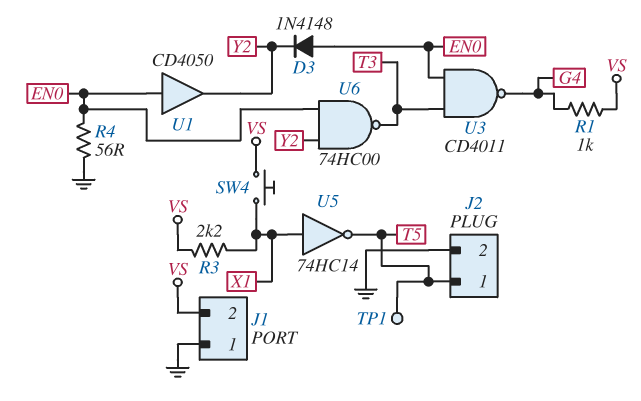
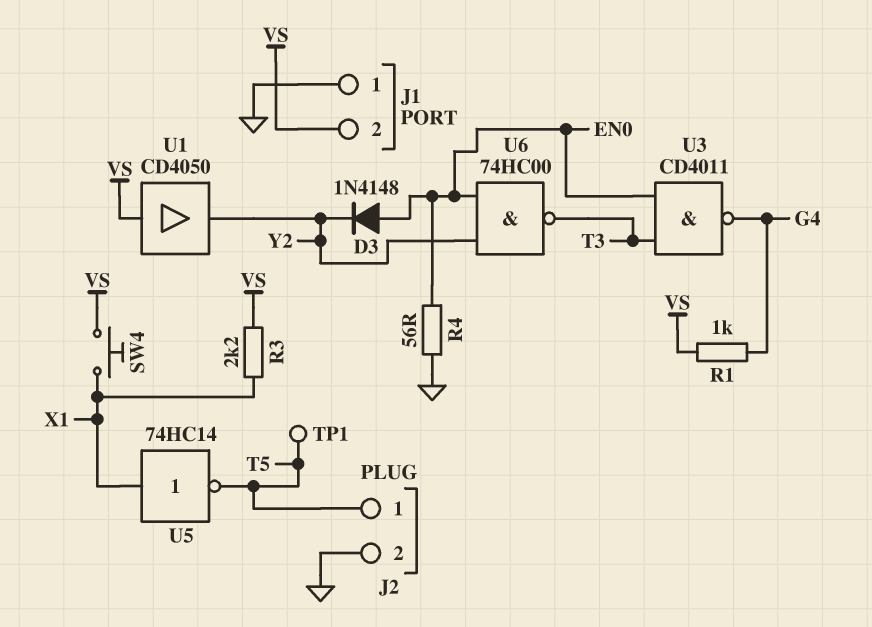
U1: buffer CD4050 (in EN0, out Y2) -> buffer CD4050 (in VS, out Y2)

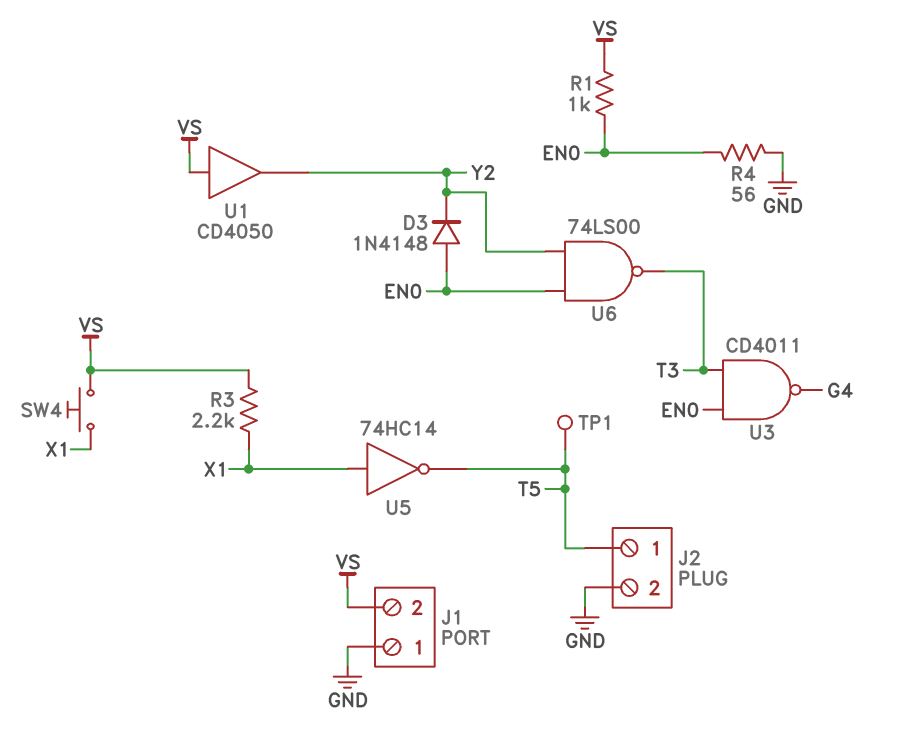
R1: 1k (G4, VS) -> 1k (EN0, VS)
U6: NAND 74HC00 (in EN0, in Y2, out T3) -> NAND 74LS00 (in EN0, in Y2, out T3)

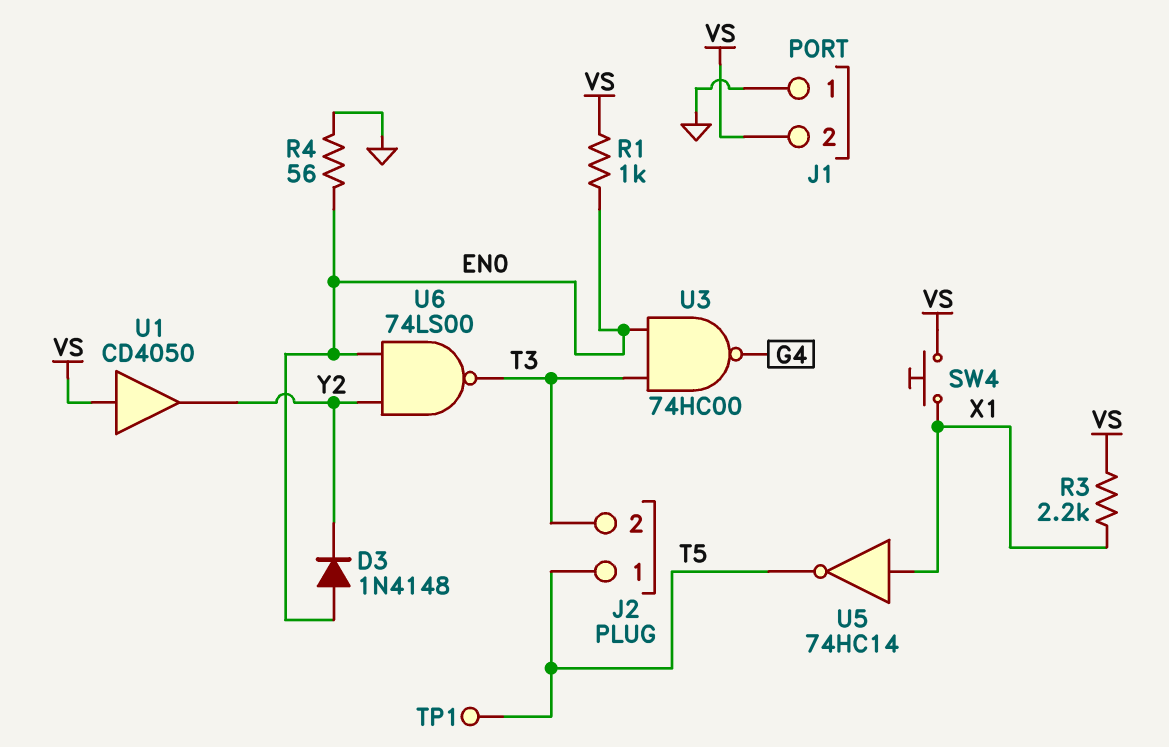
J2 pin 2: GND -> T3
U3: NAND CD4011 (in EN0, in T3, out G4) -> NAND 74HC00 (in EN0, in T3, out G4)

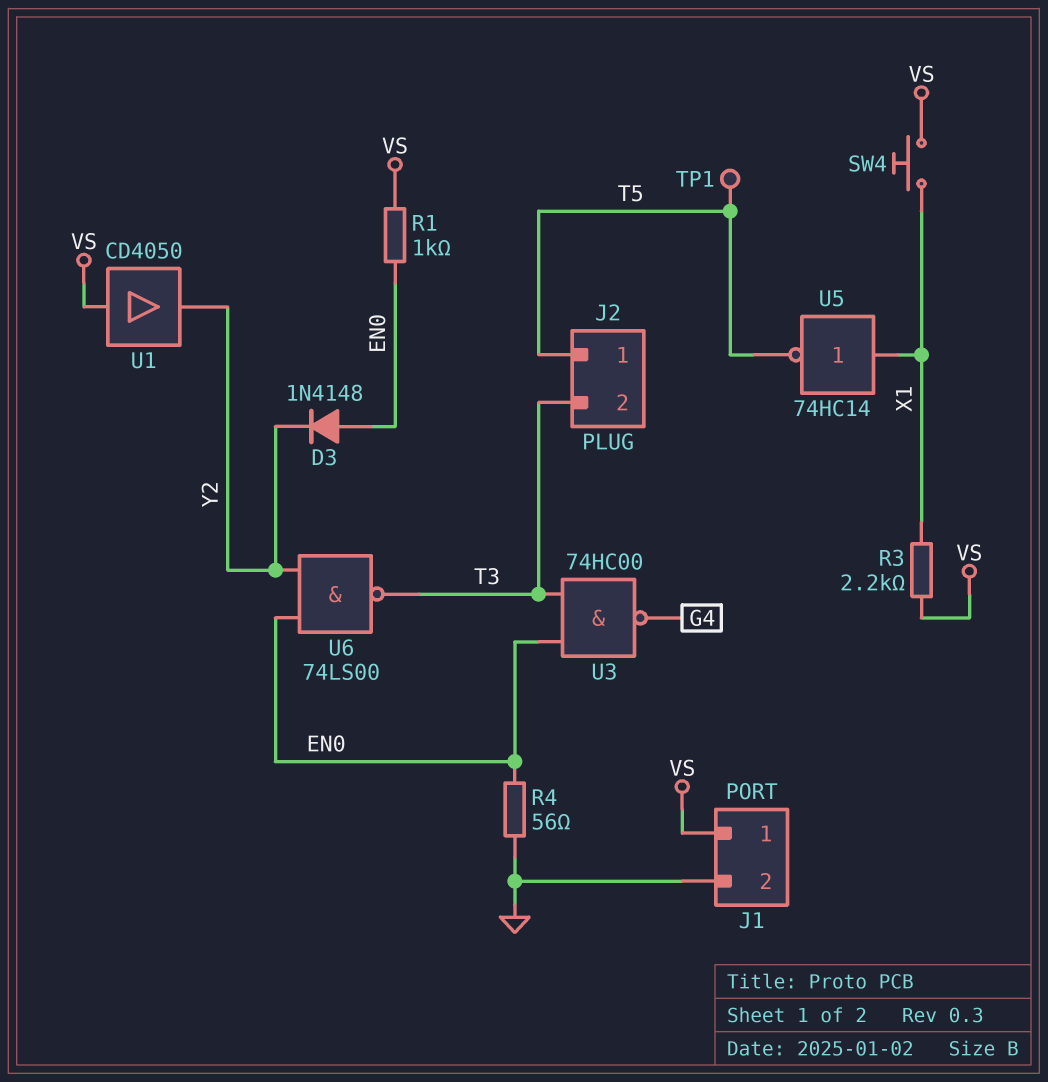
J1 pin 1: GND -> VS
J1 pin 2: VS -> GND

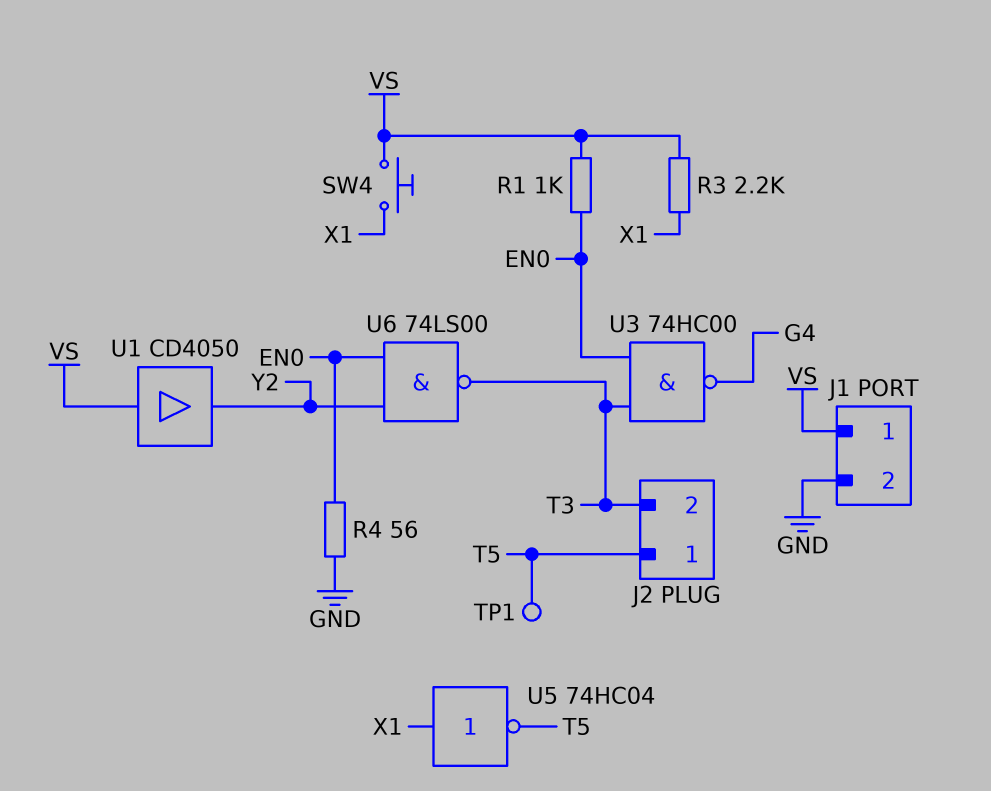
D3: diode 1N4148 (A EN0, K Y2) -> none
U5: NOT 74HC14 (in X1, out T5) -> NOT 74HC04 (in X1, out T5)

